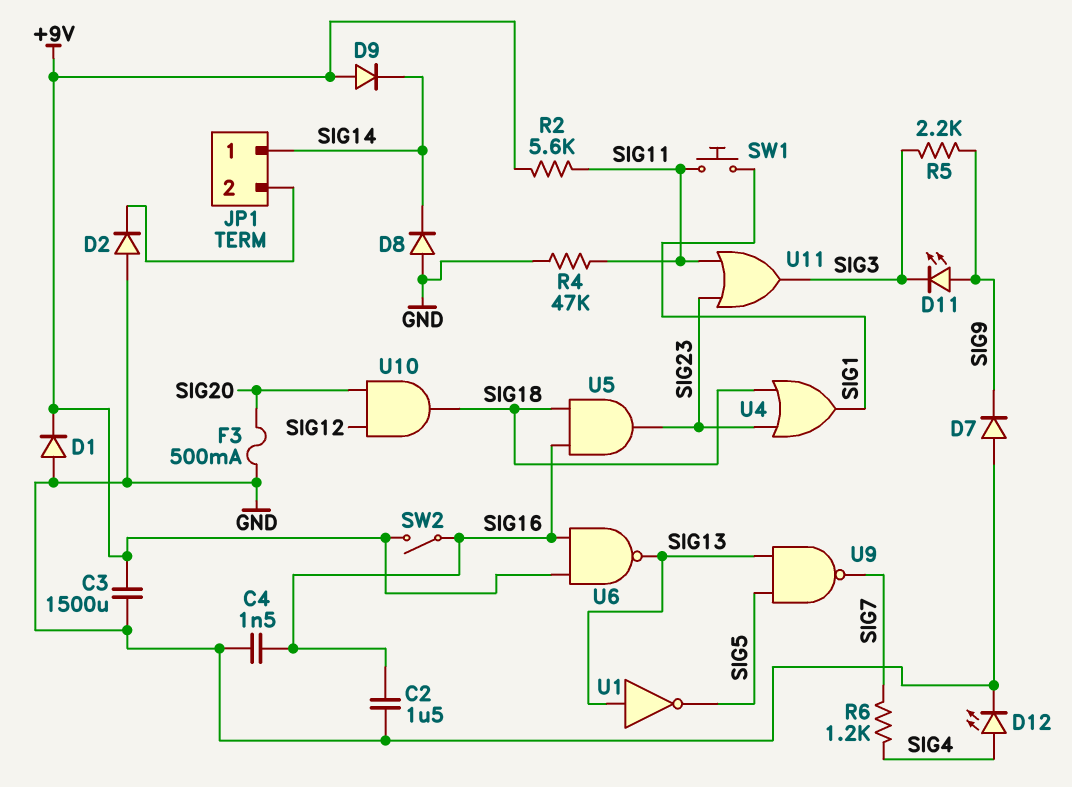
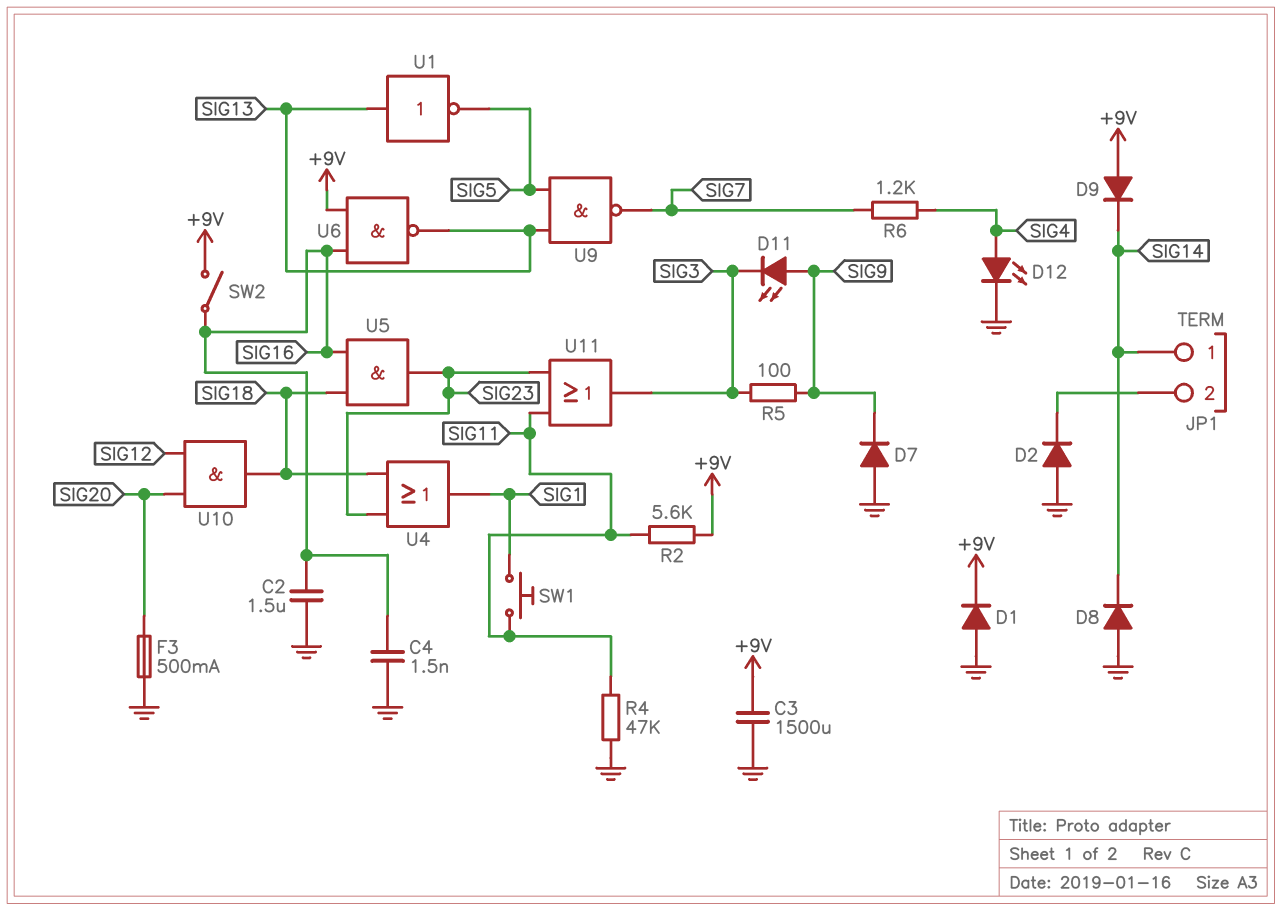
R5: 2.2k (SIG3, SIG9) -> 100 (SIG3, SIG9)

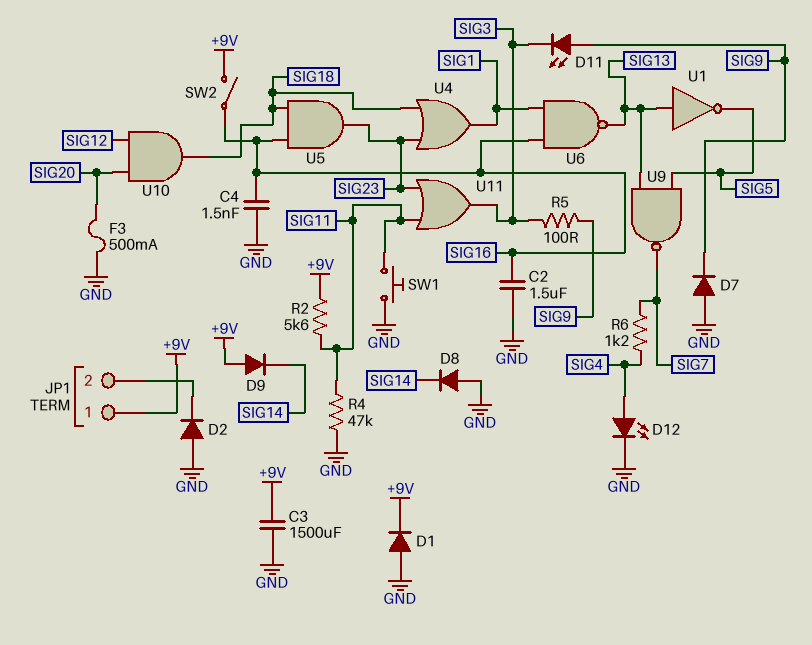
JP1 pin 1: SIG14 -> +9V
SW1: button (SIG1, SIG11) -> button (GND, SIG11)
U6: NAND (in +9V, in SIG16, out SIG13) -> NAND (in SIG1, in SIG16, out SIG13)

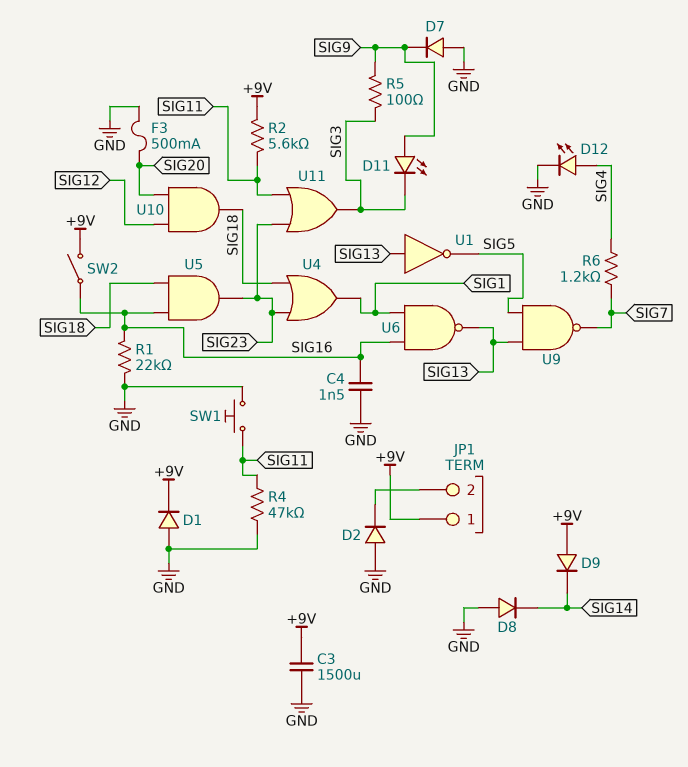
C2: 1.5uF (GND, SIG16) -> none
R1: none -> 22k (GND, SIG16)

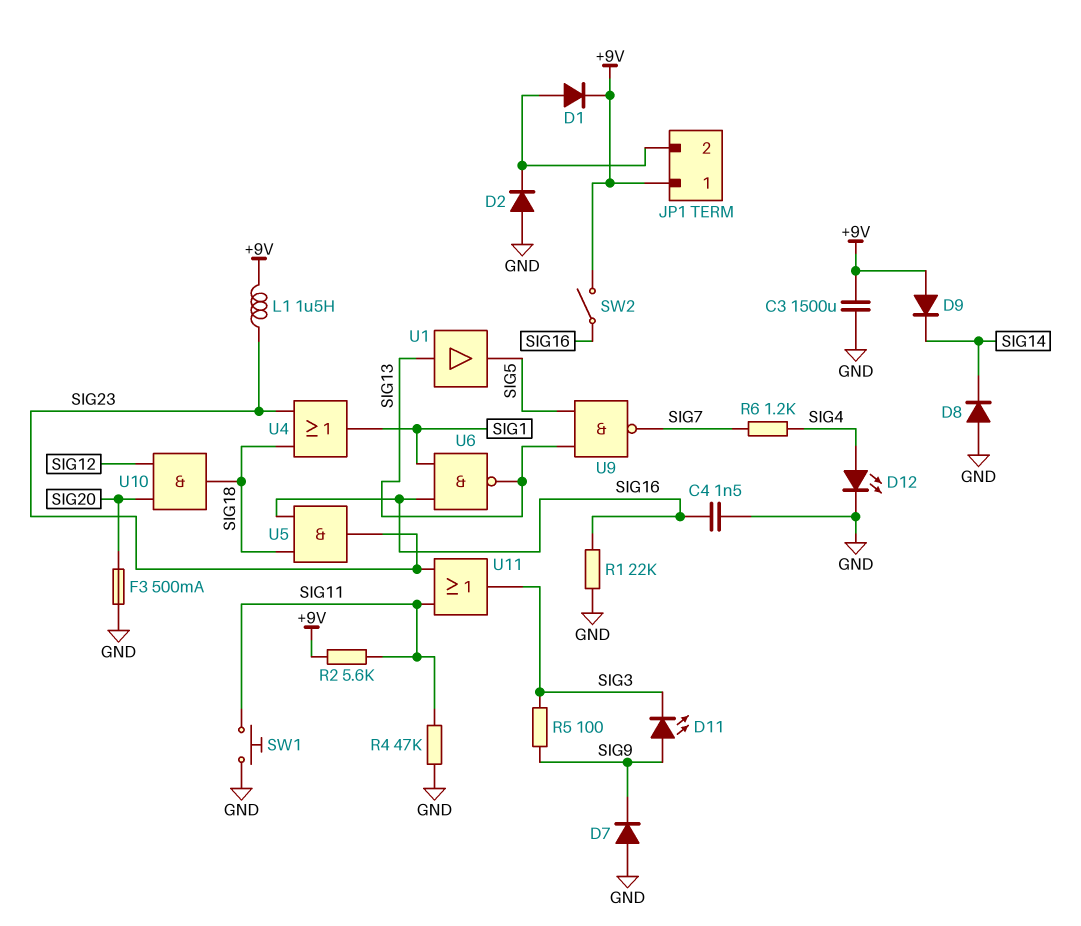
D1: diode (A GND, K +9V) -> diode (A JP1/2, K +9V)
L1: none -> 1.5uH (+9V, SIG23)
U1: NOT (in SIG13, out SIG5) -> buffer (in SIG13, out SIG5)

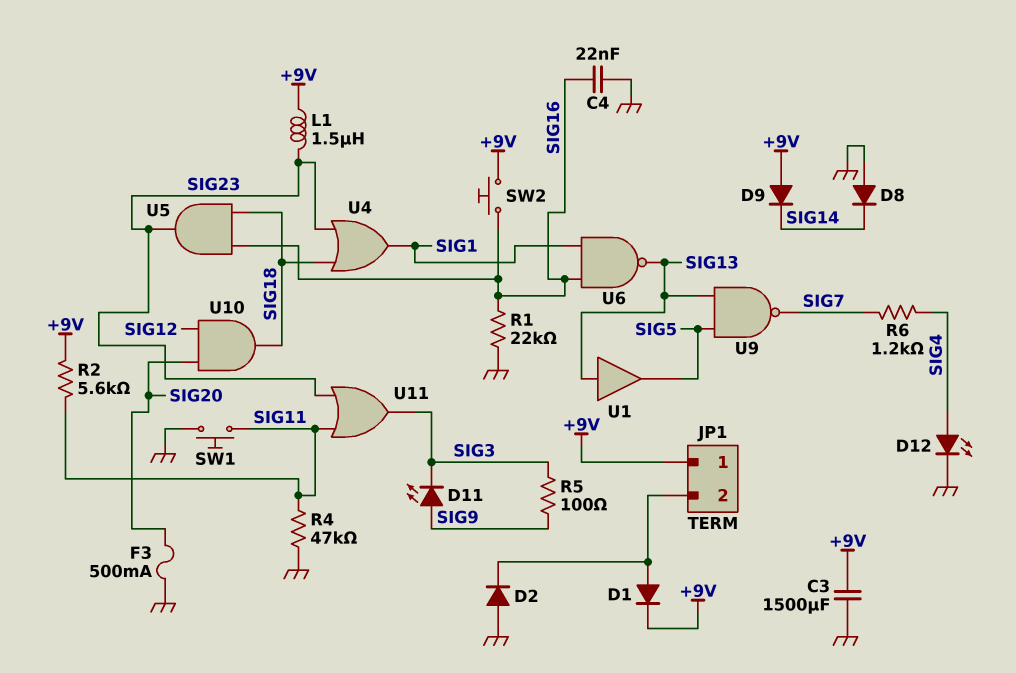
C4: 1.5nF (GND, SIG16) -> 22nF (GND, SIG16)
D7: diode (A GND, K SIG9) -> none
SW2: switch (+9V, SIG16) -> button (+9V, SIG16)

